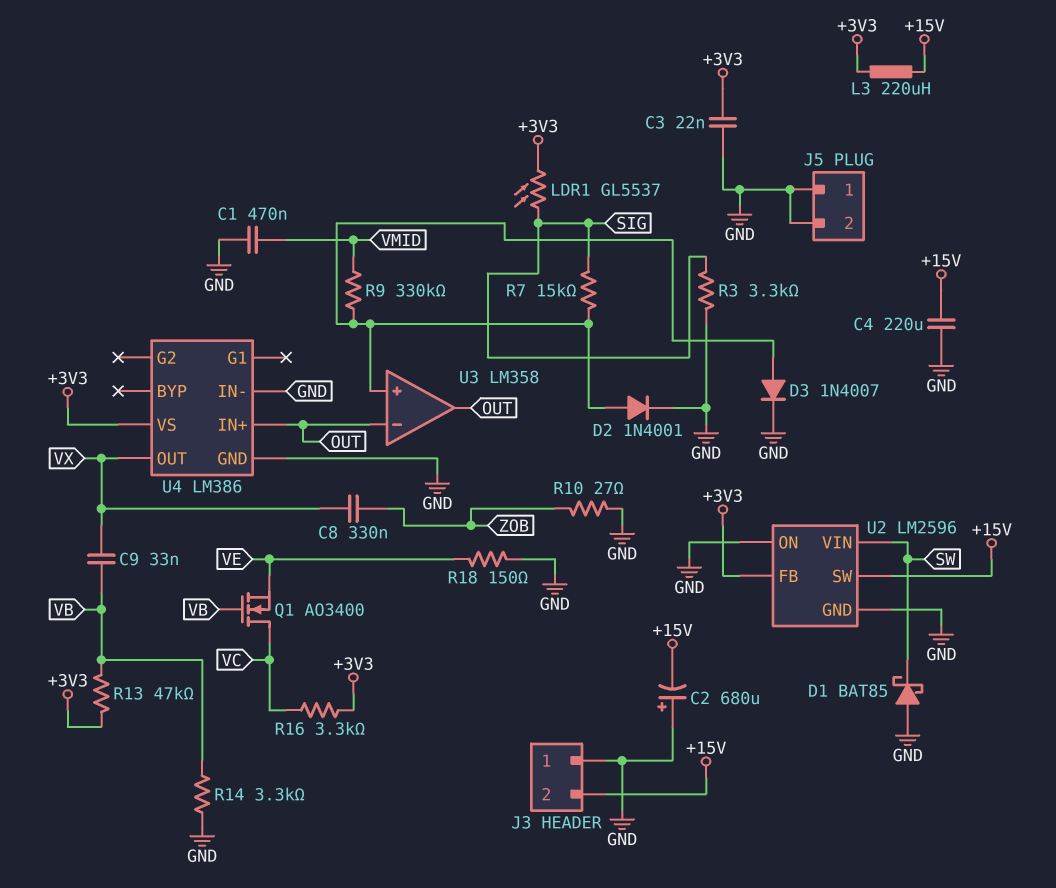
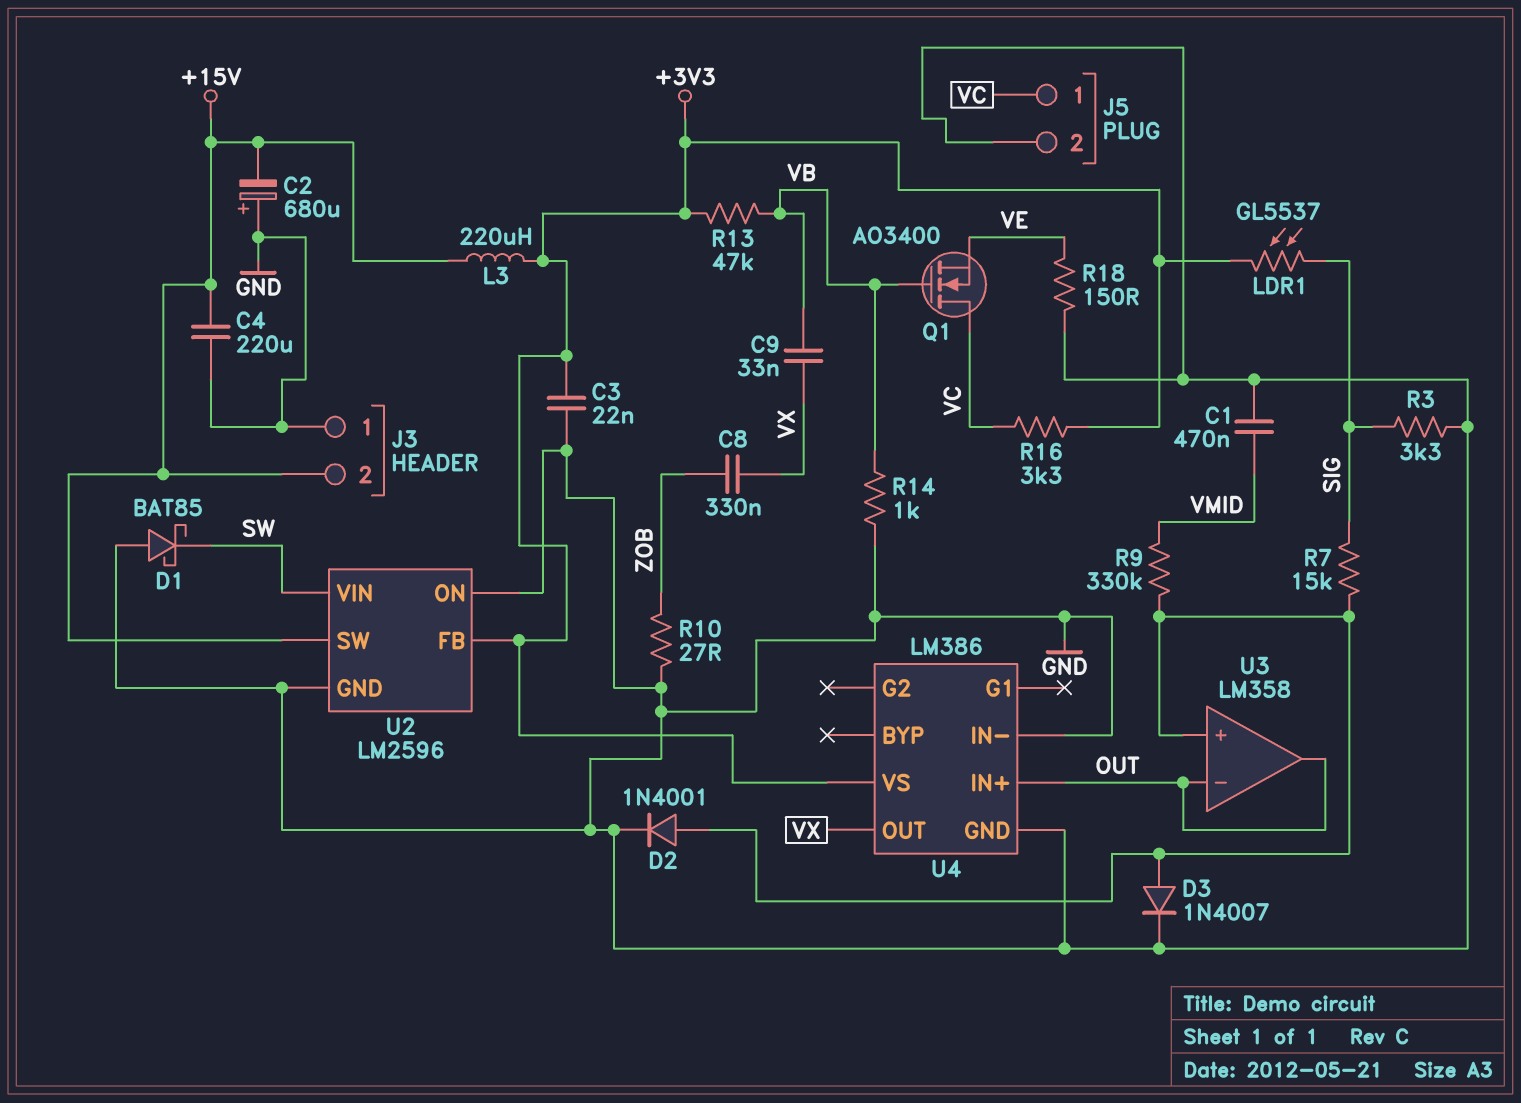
J5 pin 1: GND -> VC
R14: 3.3k (GND, VB) -> 1k (GND, VB)

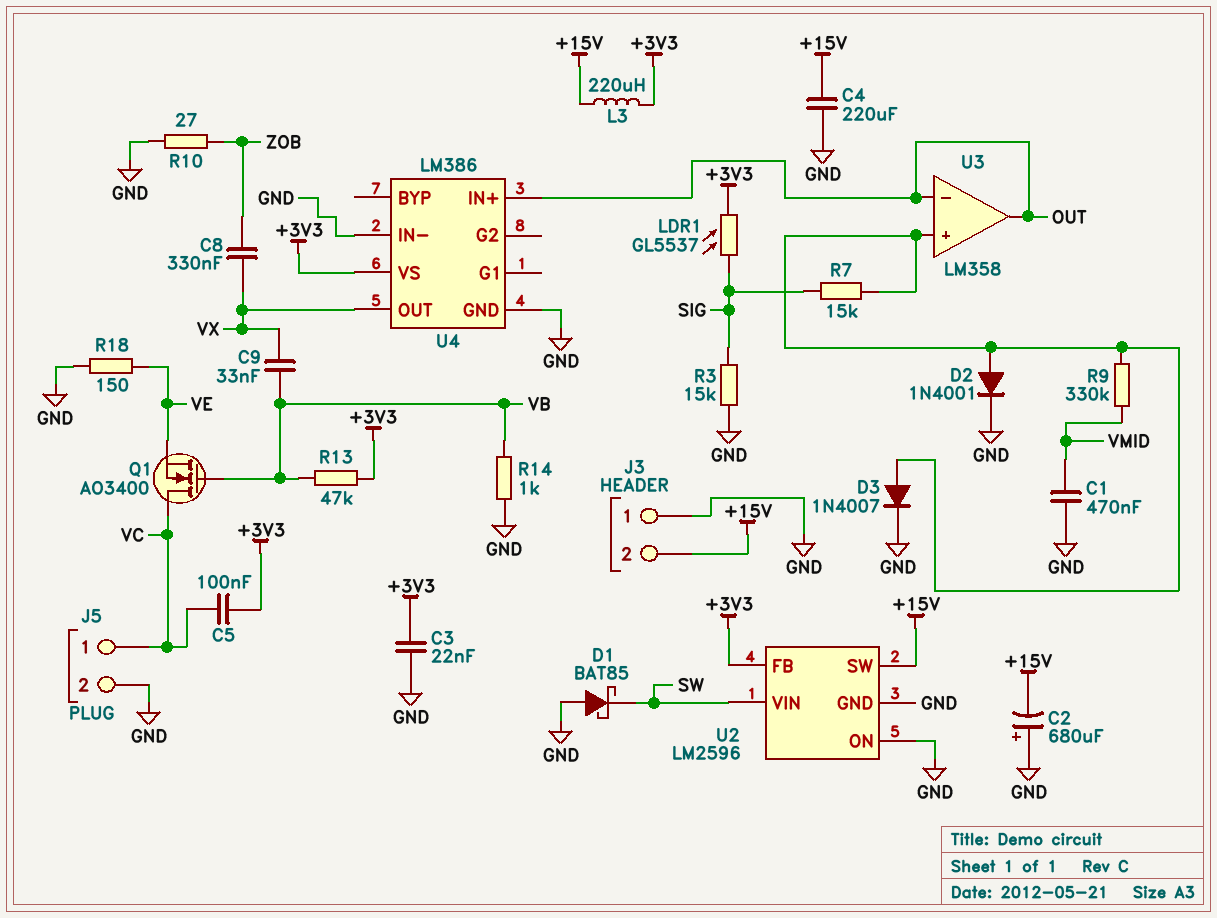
C5: none -> 100nF (+3V3, VC)
R3: 3.3k (GND, SIG) -> 15k (GND, SIG)
R16: 3.3k (+3V3, VC) -> none

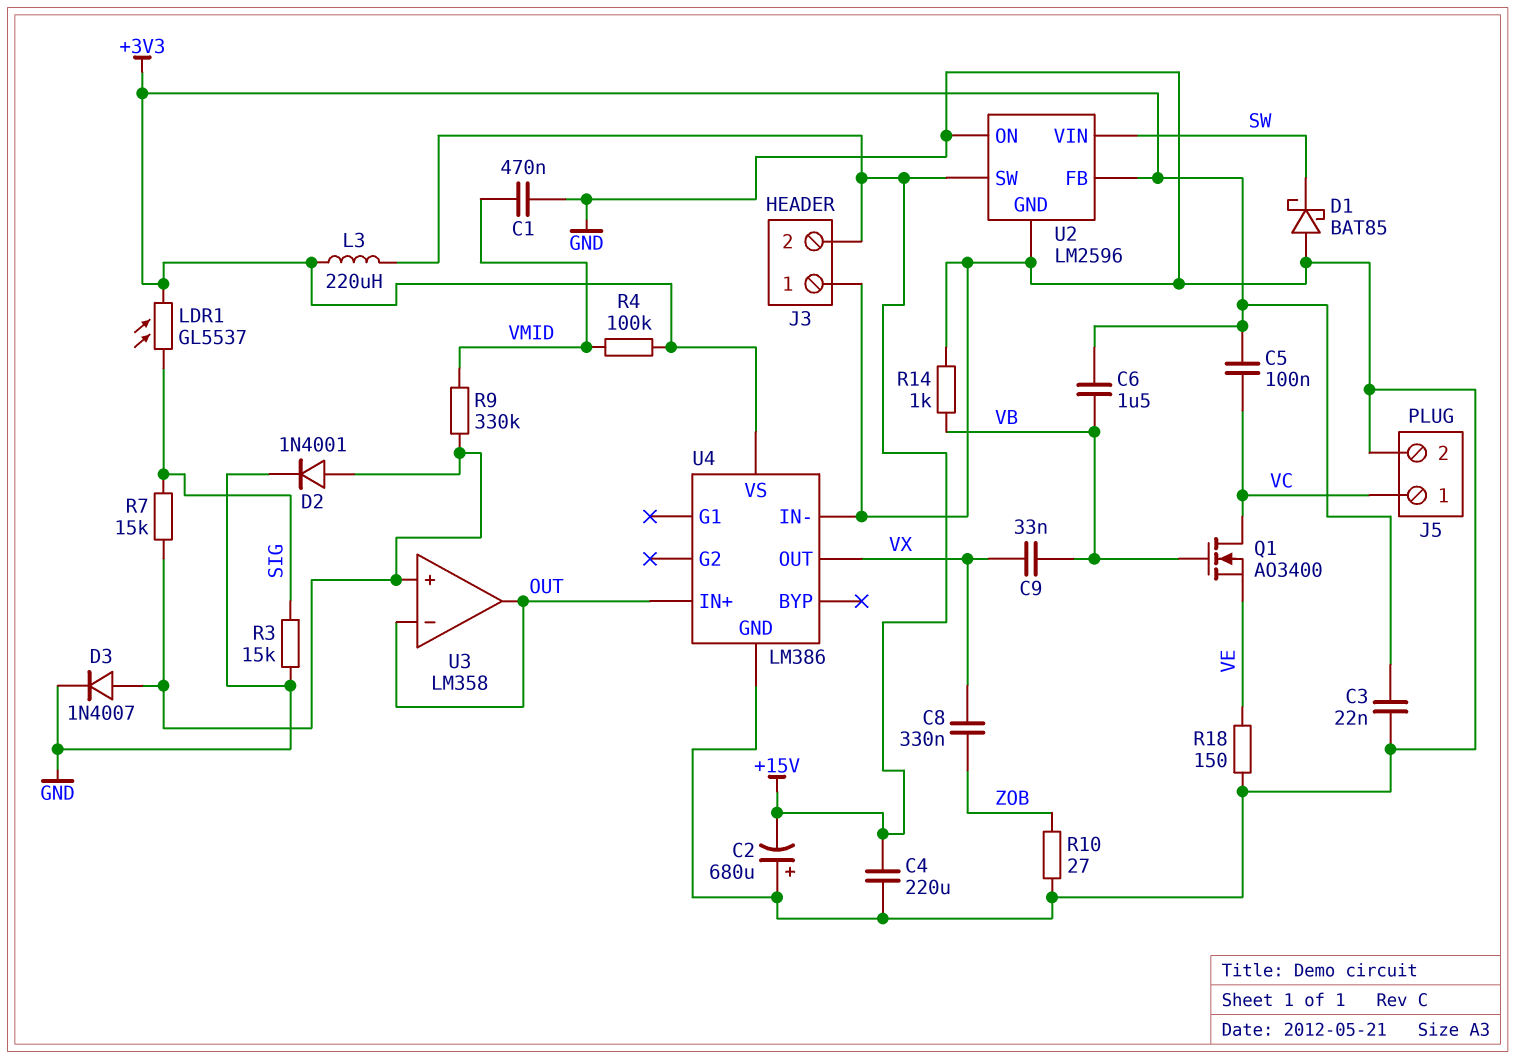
C6: none -> 1.5uF (+3V3, VB)
R4: none -> 100k (+3V3, VMID)
R13: 47k (+3V3, VB) -> none

